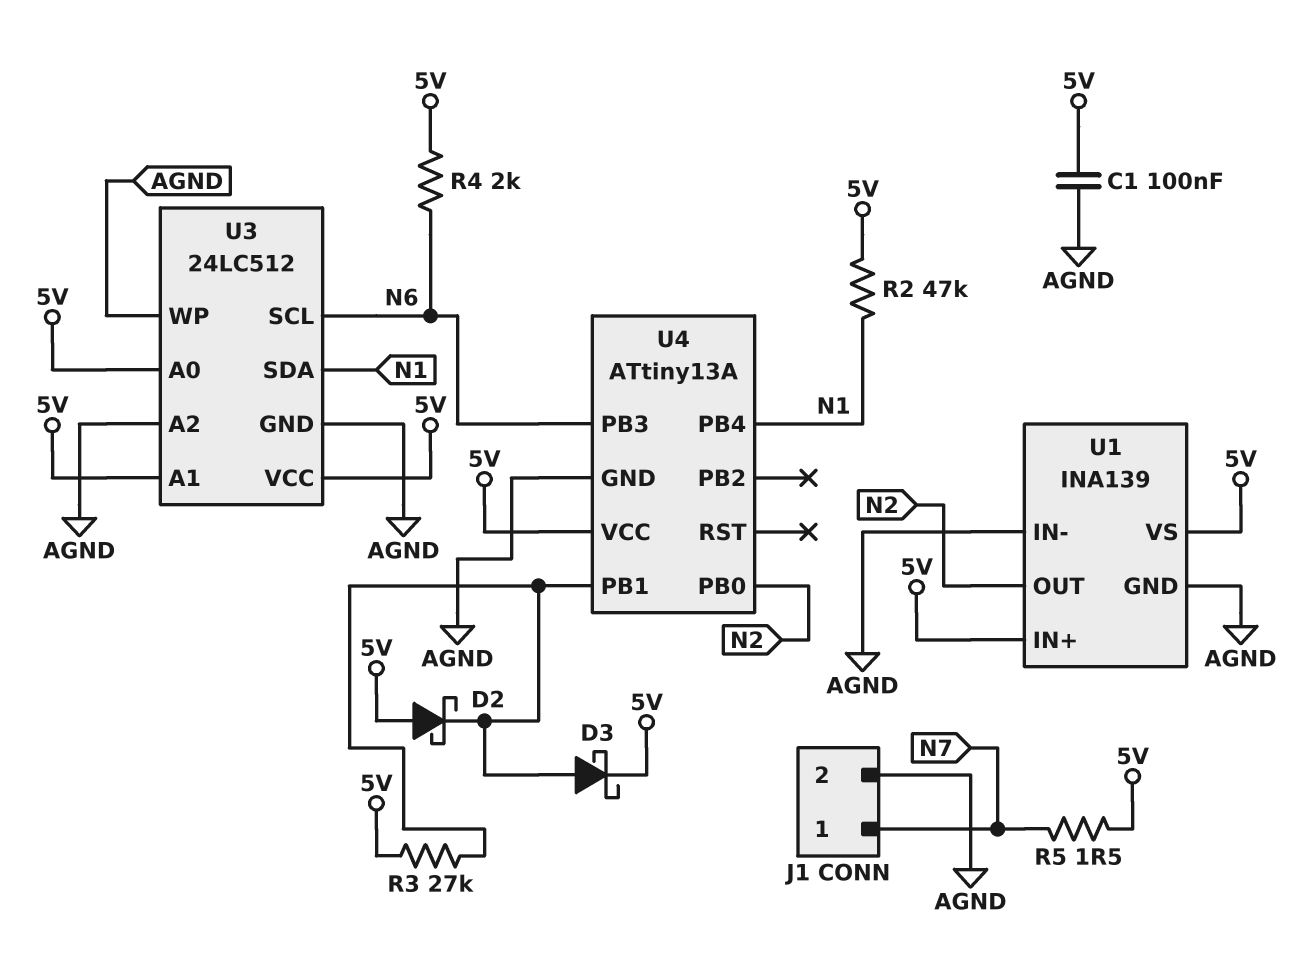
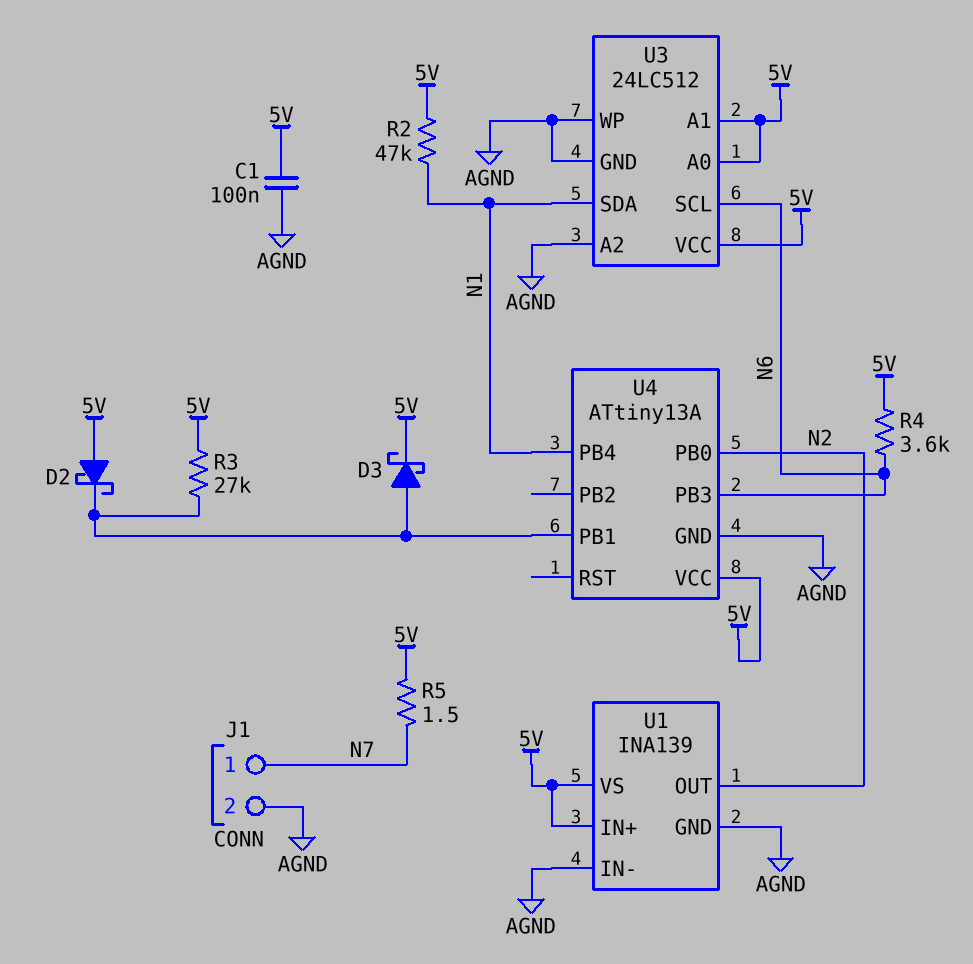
R4: 2k (5V, N6) -> 3.6k (5V, N6)

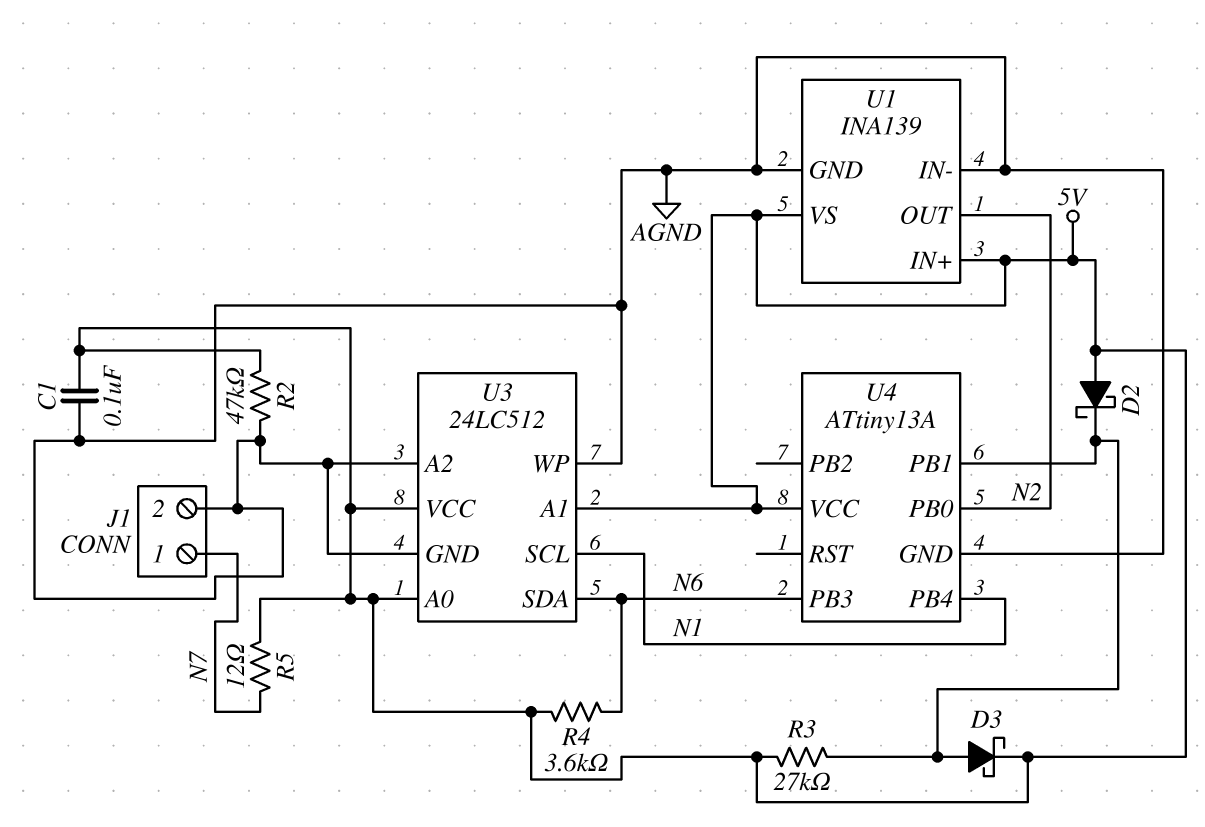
R2: 47k (5V, N1) -> 47k (5V, AGND)
R5: 1.5 (5V, N7) -> 12 (5V, N7)
U3 pin SCL: N6 -> N1
U3 pin SDA: N1 -> N6

